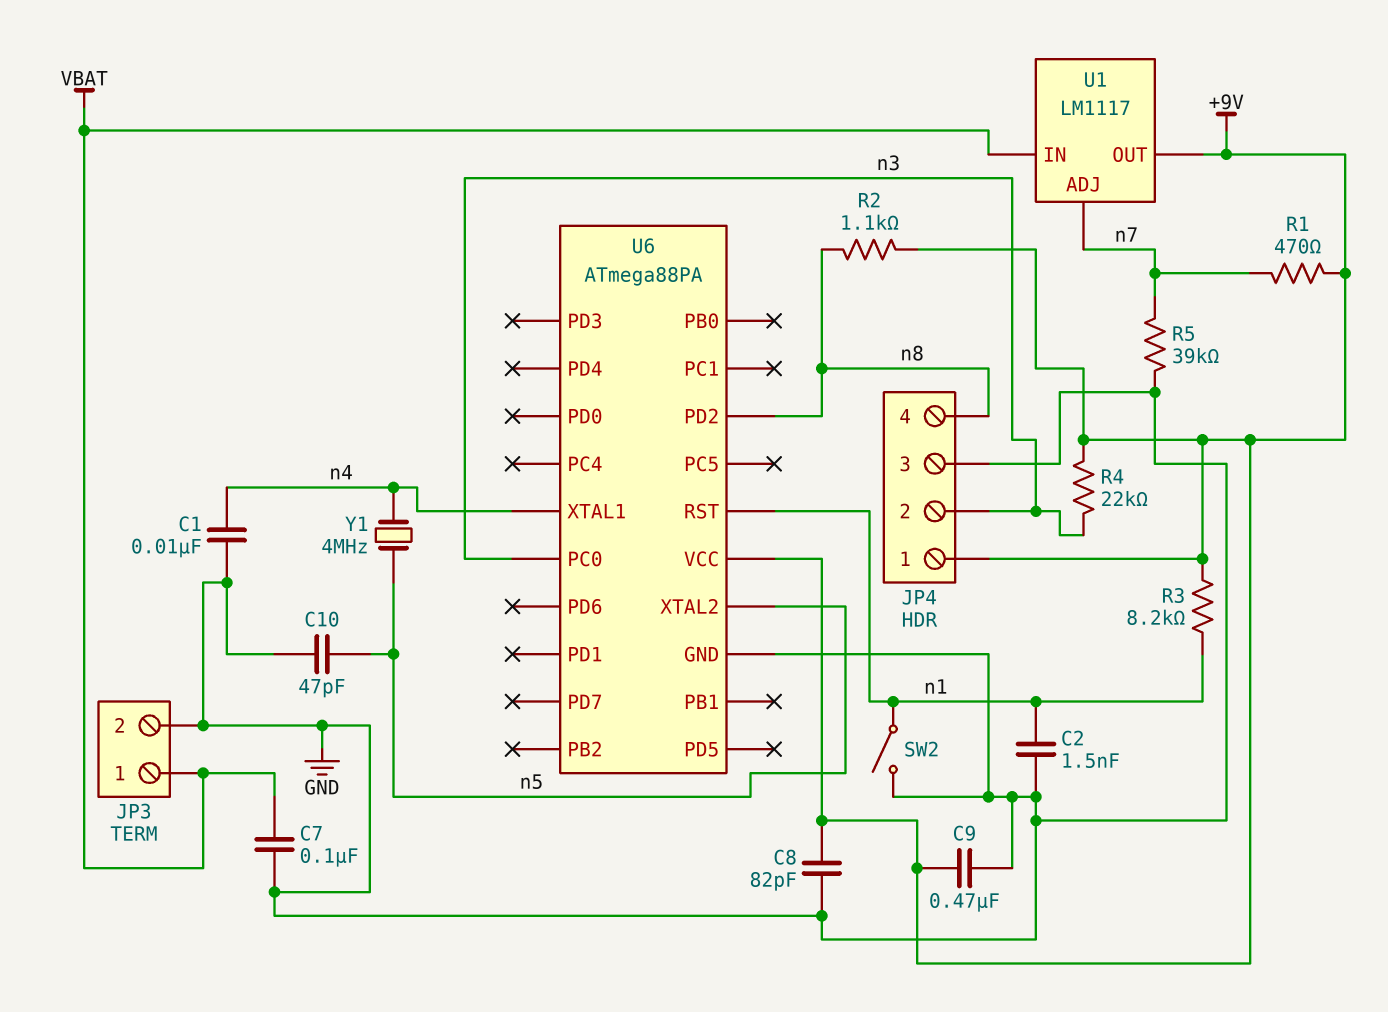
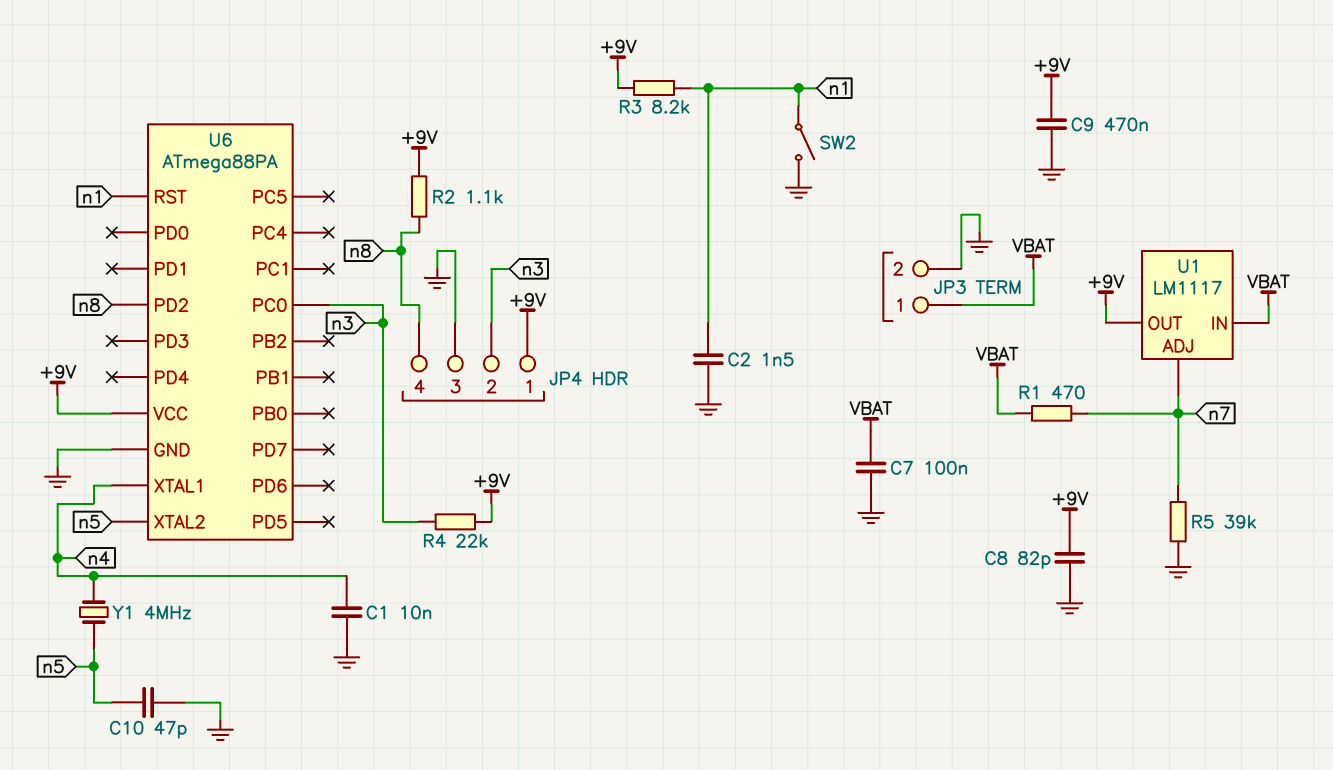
R1: 470 (+9V, n7) -> 470 (VBAT, n7)

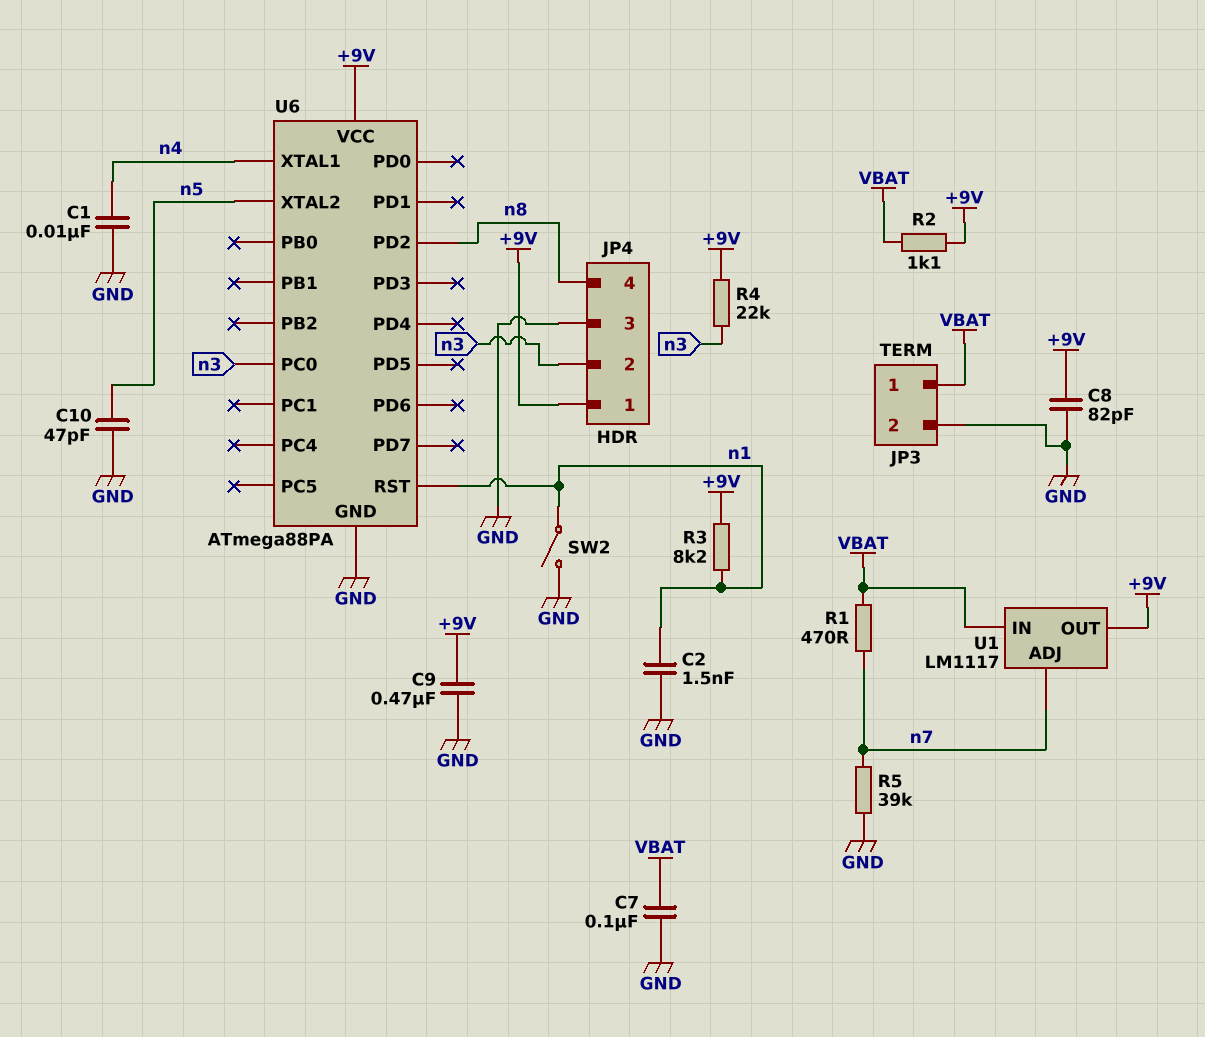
R2: 1.1k (+9V, n8) -> 1.1k (+9V, VBAT)
Y1: 4MHz (n4, n5) -> none

